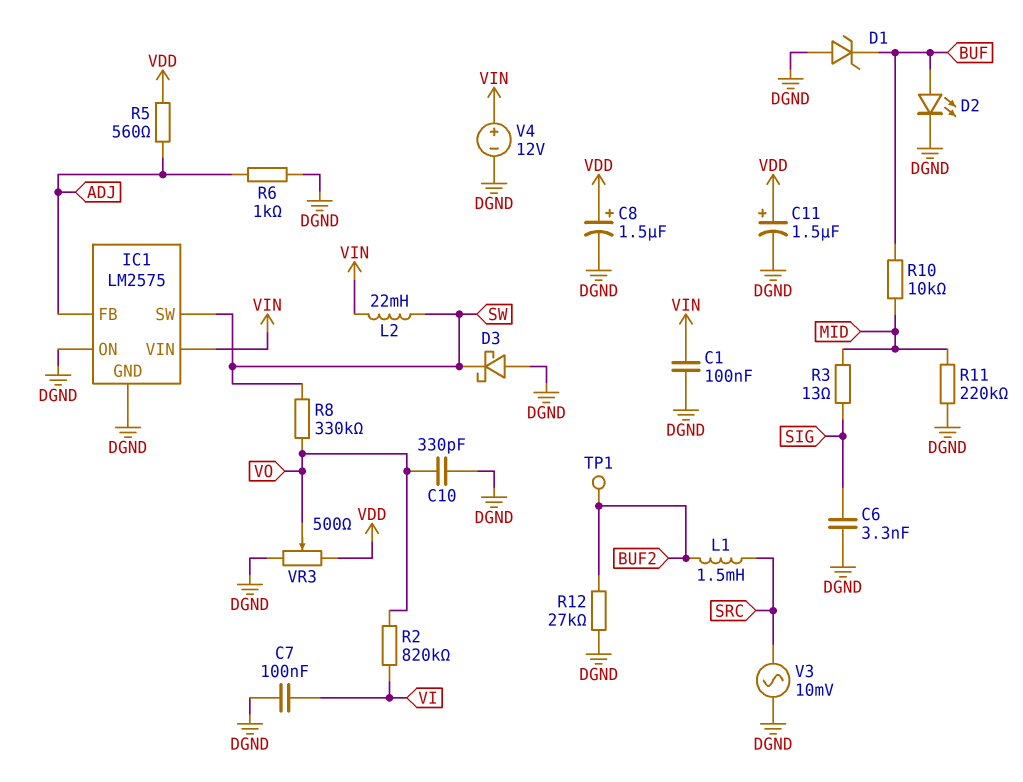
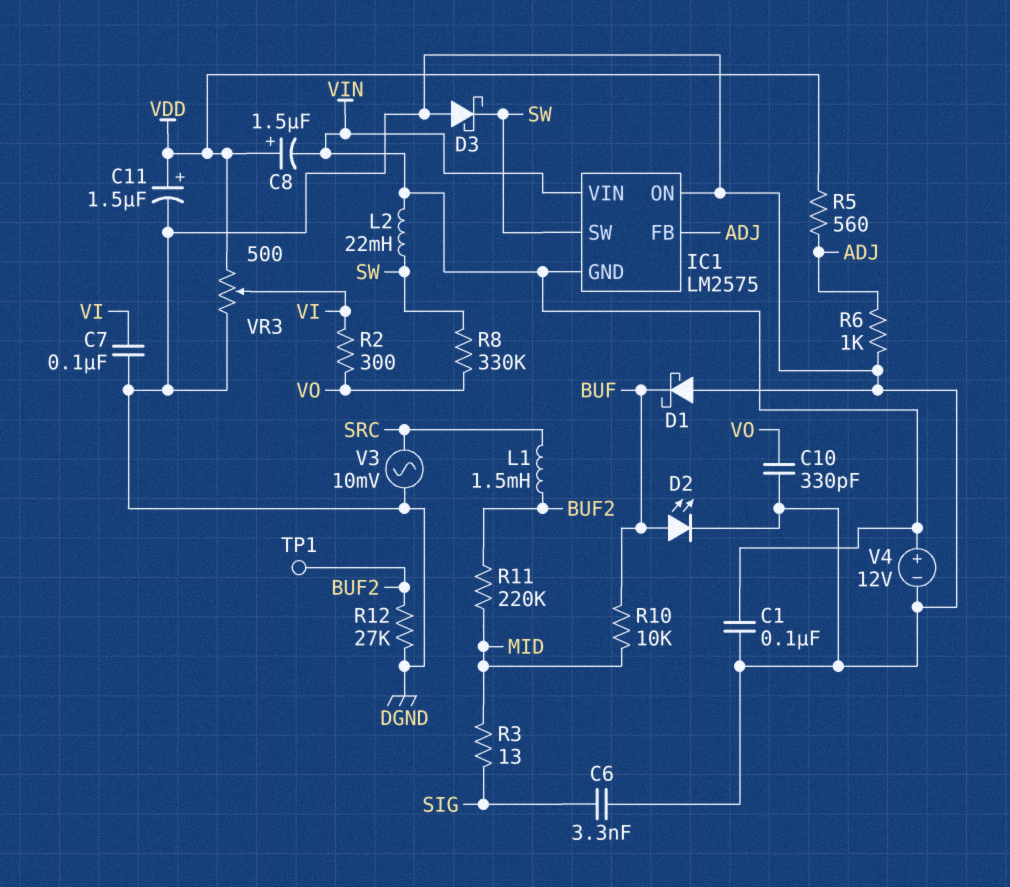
C8: 1.5uF (plus VDD, minus DGND) -> 1.5uF (plus VDD, minus VIN)
D1: zener (A DGND, K BUF) -> schottky (A DGND, K BUF)
IC1 pin GND: DGND -> VIN
R2: 820k (VI, VO) -> 300 (VI, VO)
R11: 220k (DGND, MID) -> 220k (BUF2, MID)
VR3: 500 (DGND, VDD, wiper VO) -> 500 (DGND, VDD, wiper VI)

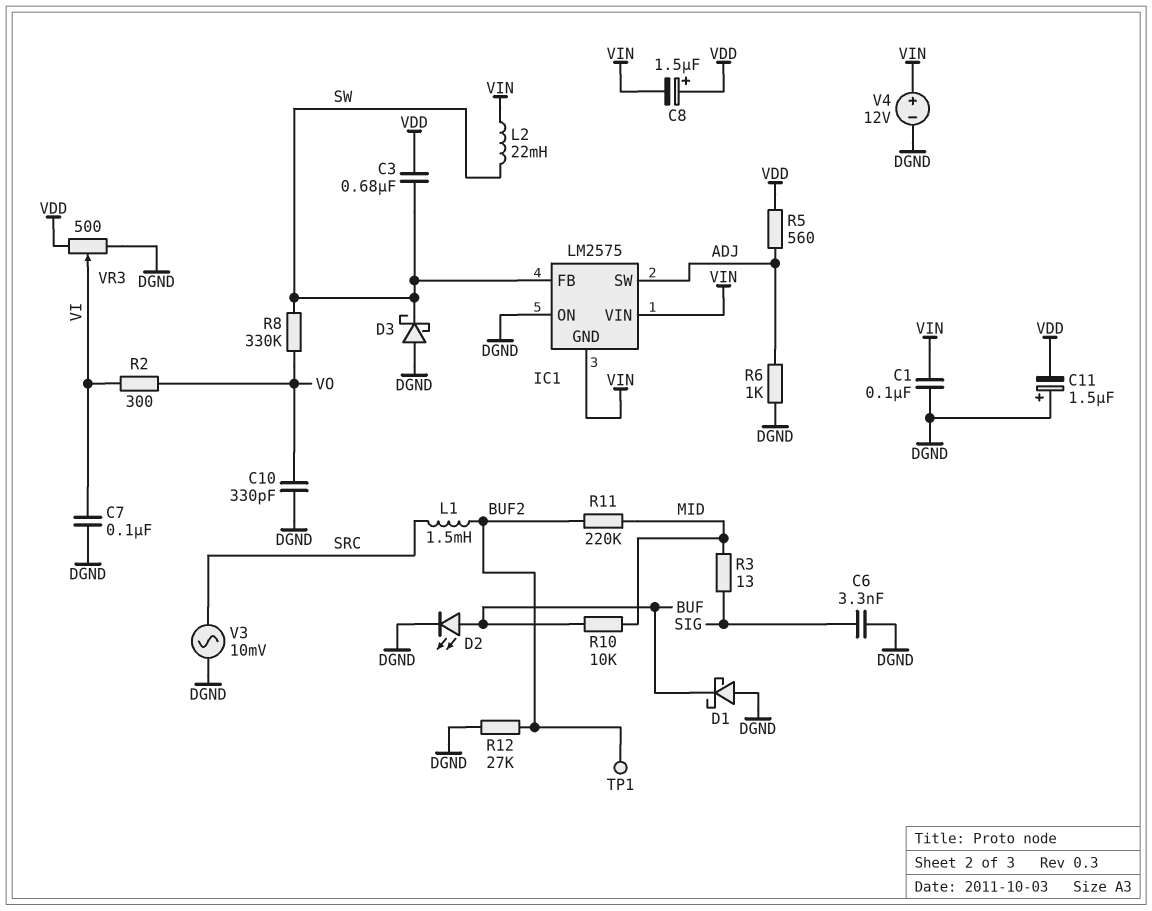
C3: none -> 680nF (SW, VDD)
C11: 1.5uF (plus VDD, minus DGND) -> 1.5uF (plus DGND, minus VDD)
IC1 pin FB: ADJ -> SW
IC1 pin SW: SW -> ADJ

